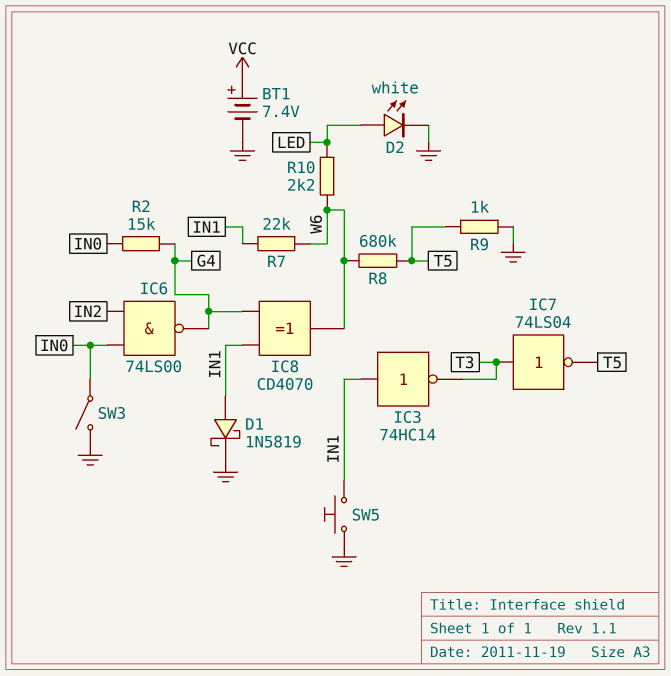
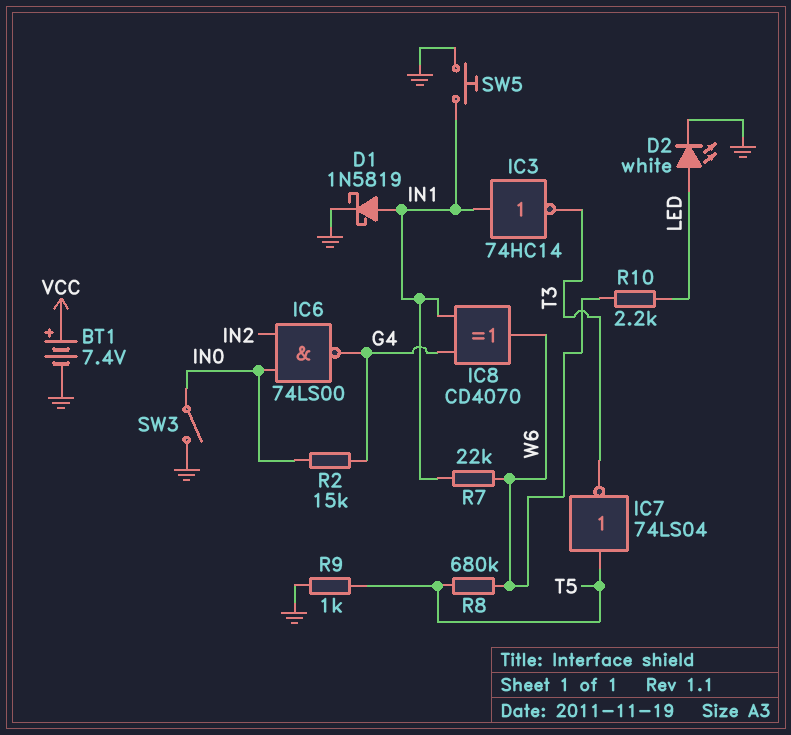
IC7: NOT 74LS04 (in T3, out T5) -> NOT 74LS04 (in T5, out T3)

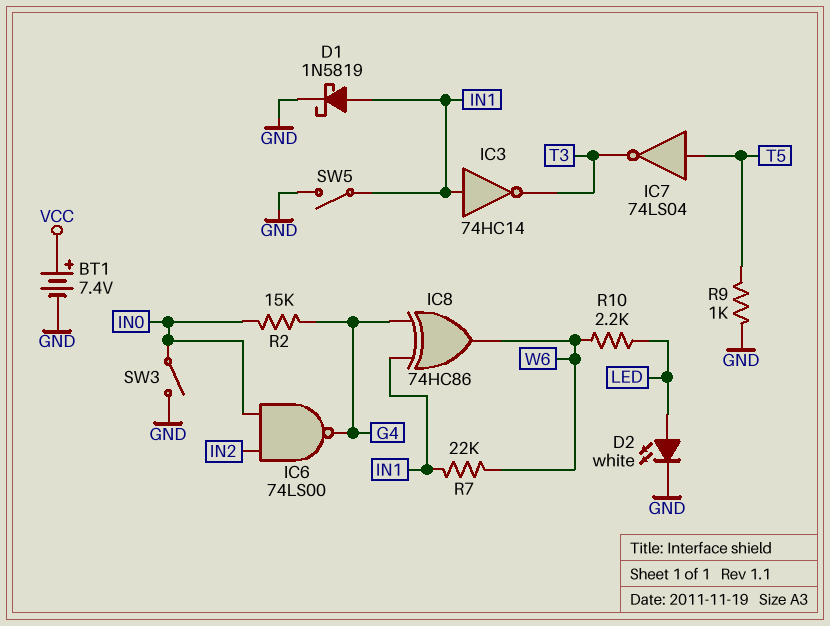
IC8: XOR CD4070 (in G4, in IN1, out W6) -> XOR 74HC86 (in G4, in IN1, out W6)
R8: 680k (T5, W6) -> none
SW5: button (GND, IN1) -> switch (GND, IN1)

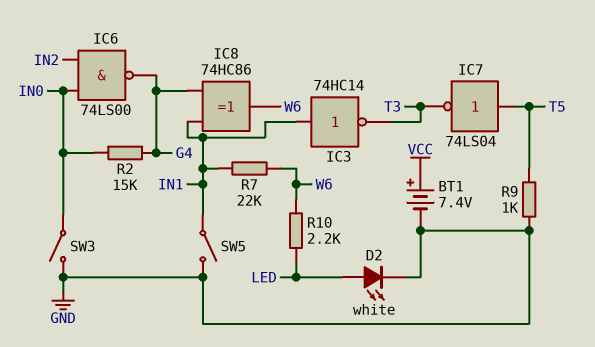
D1: schottky 1N5819 (A IN1, K GND) -> none

